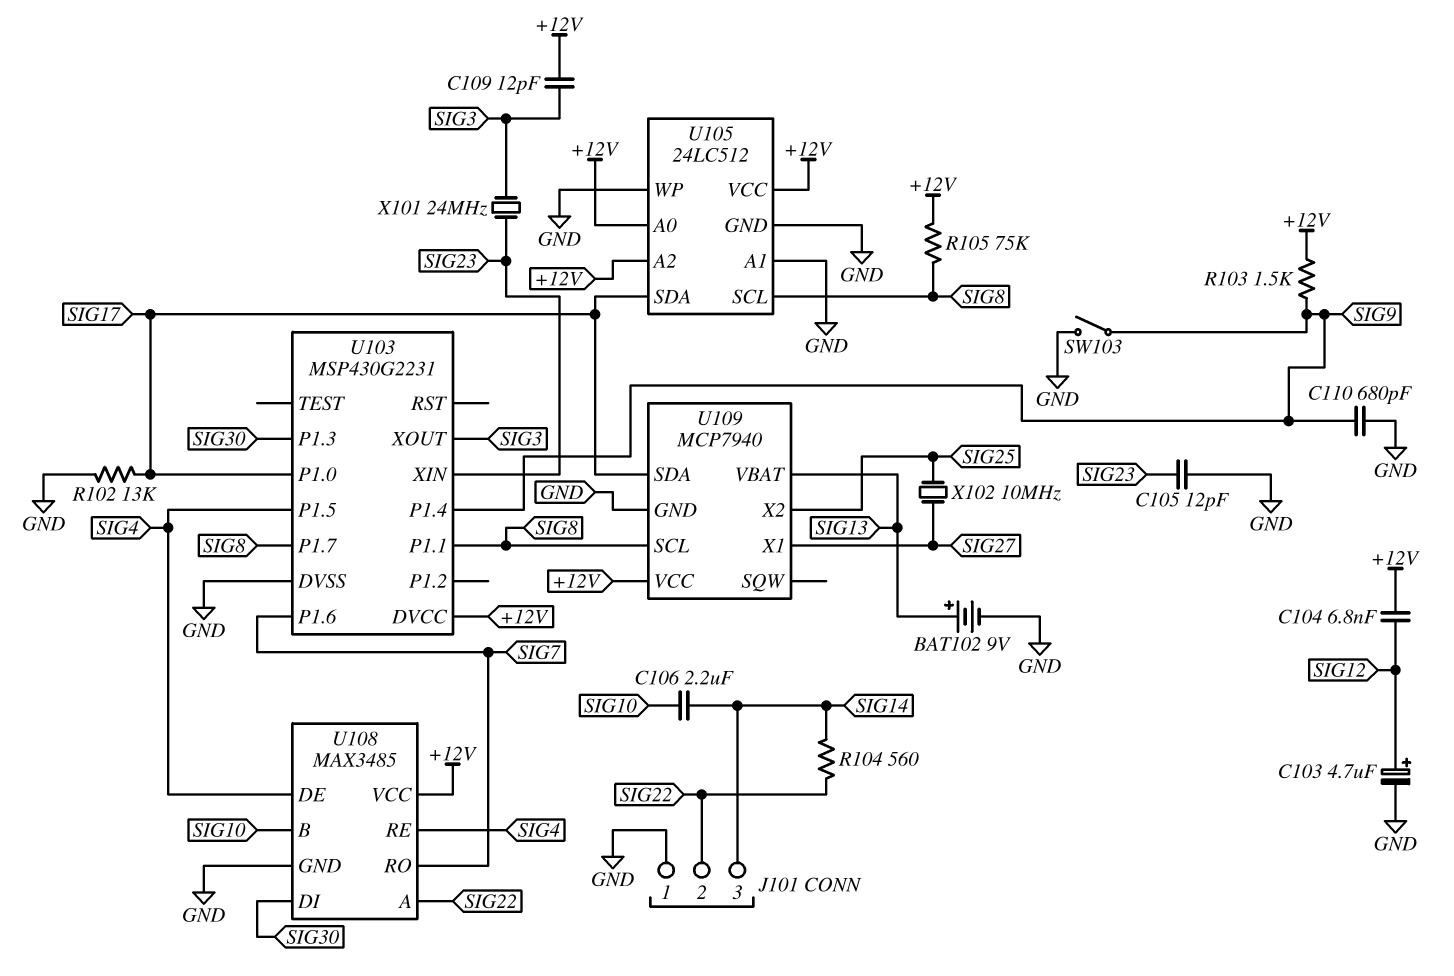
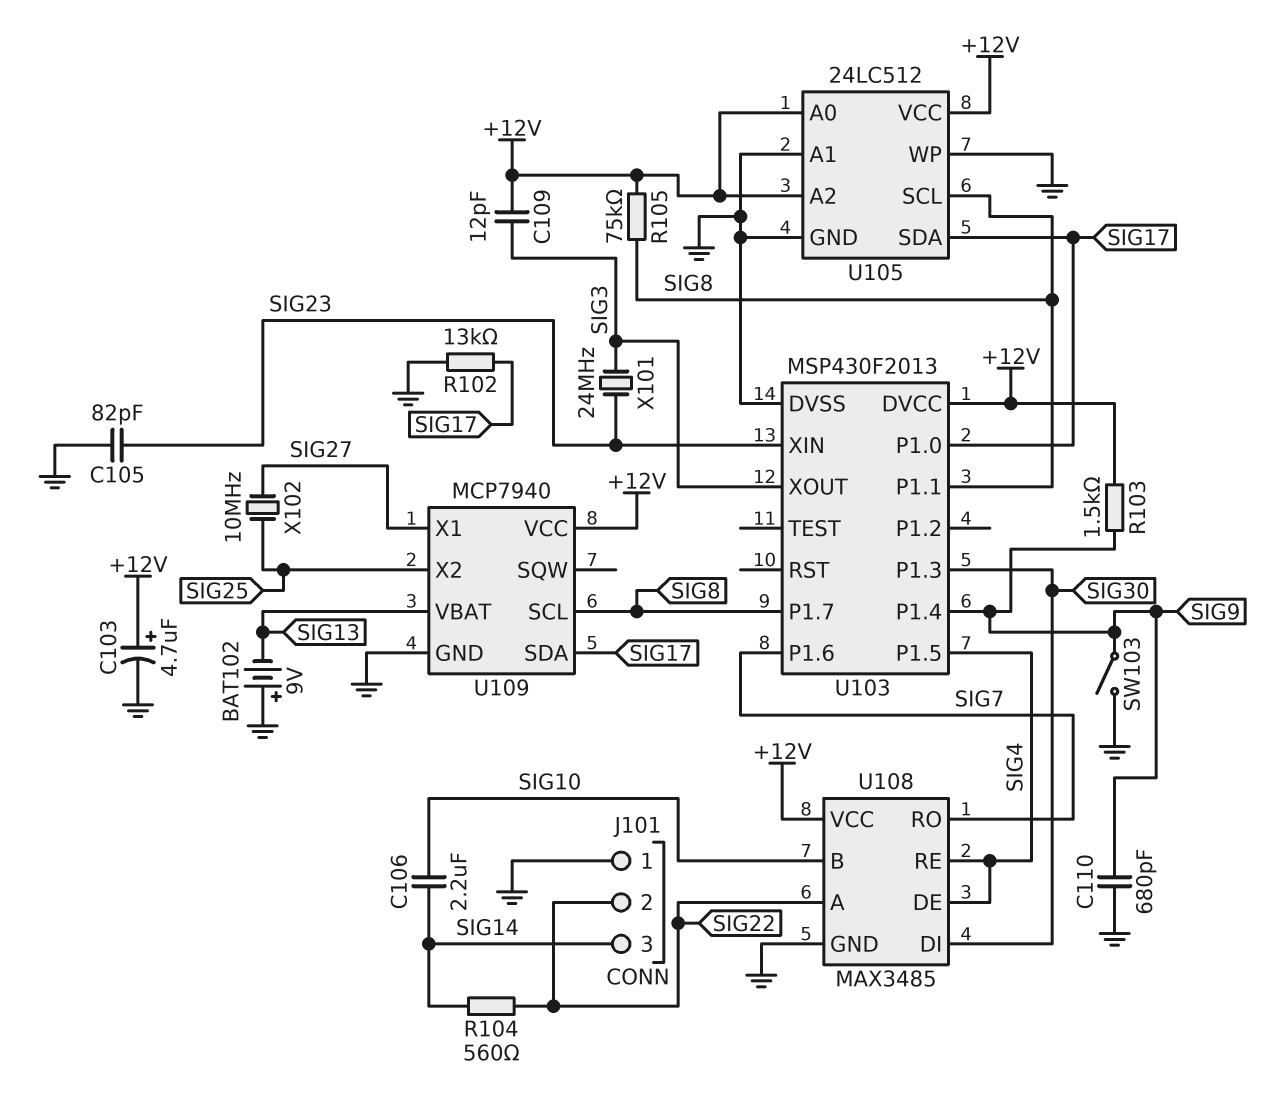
BAT102: 9V (plus SIG13, minus GND) -> 9V (plus GND, minus SIG13)
C103: 4.7uF (plus SIG12, minus GND) -> 4.7uF (plus +12V, minus GND)
C104: 6.8nF (+12V, SIG12) -> none
C105: 12pF (GND, SIG23) -> 82pF (GND, SIG23)
U103: MSP430G2231 -> MSP430F2013

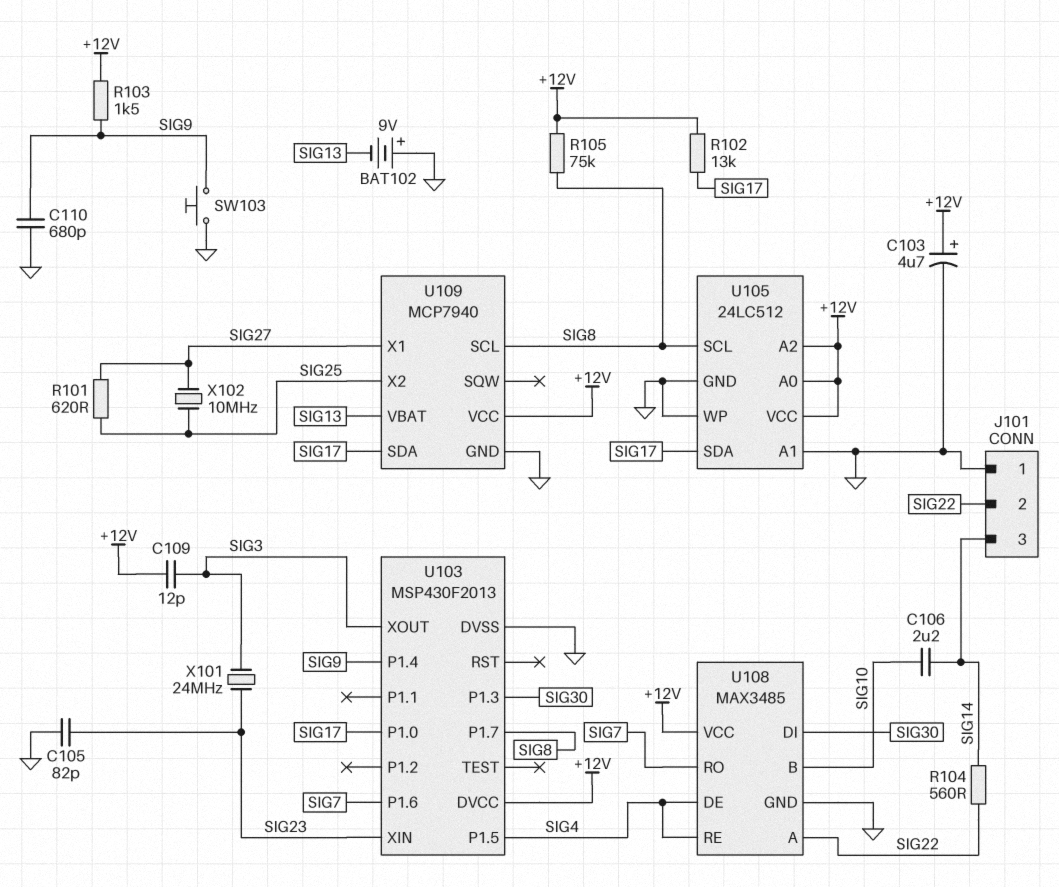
R101: none -> 620 (SIG25, SIG27)
R102: 13k (GND, SIG17) -> 13k (+12V, SIG17)
SW103: switch (GND, SIG9) -> button (GND, SIG9)
U103 pin P1.1: SIG8 -> none

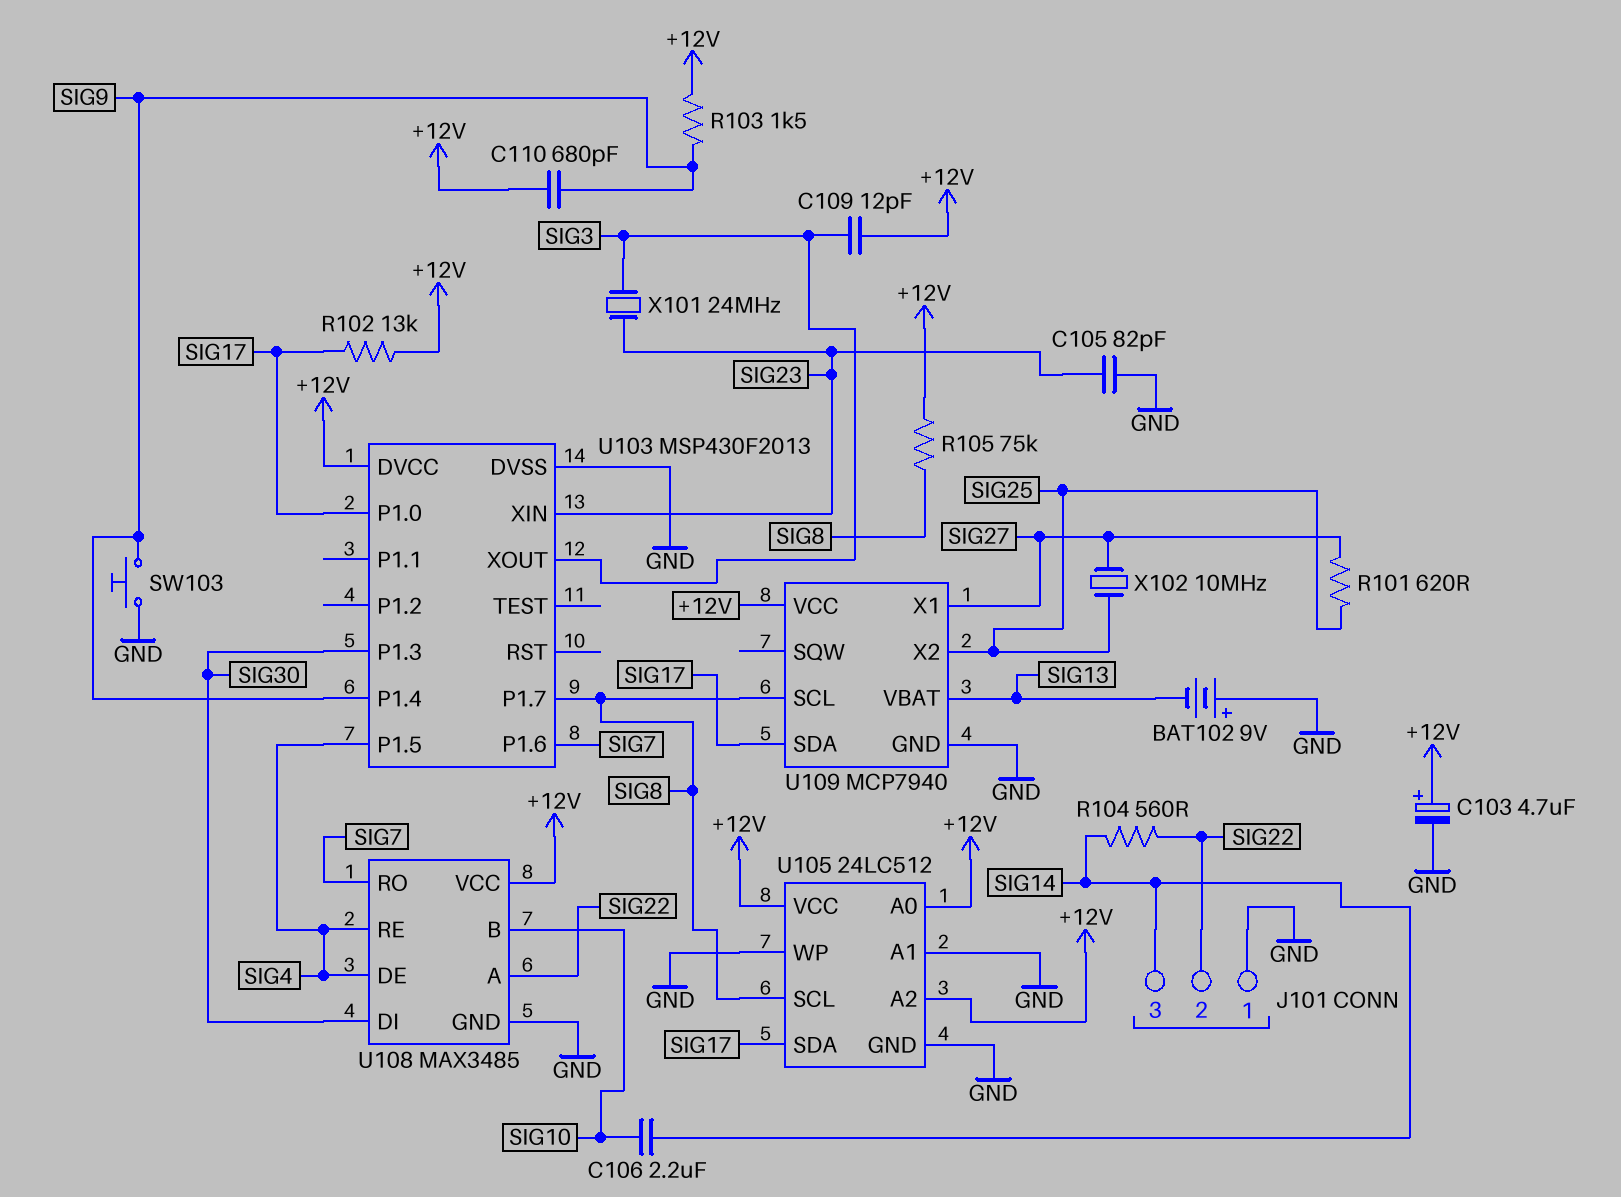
C110: 680pF (GND, SIG9) -> 680pF (+12V, SIG9)

